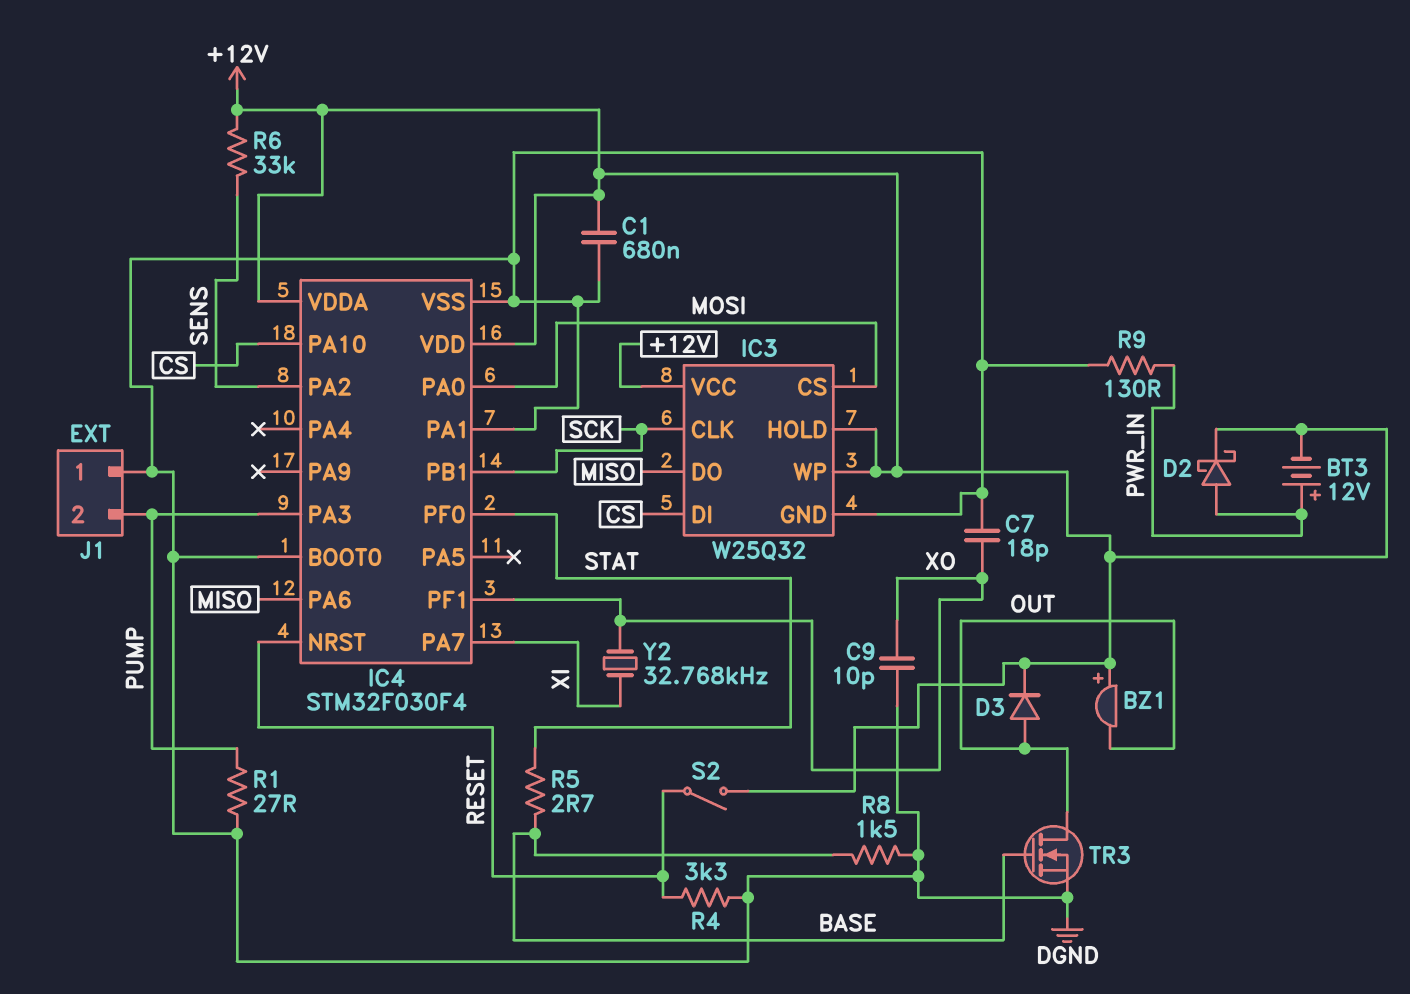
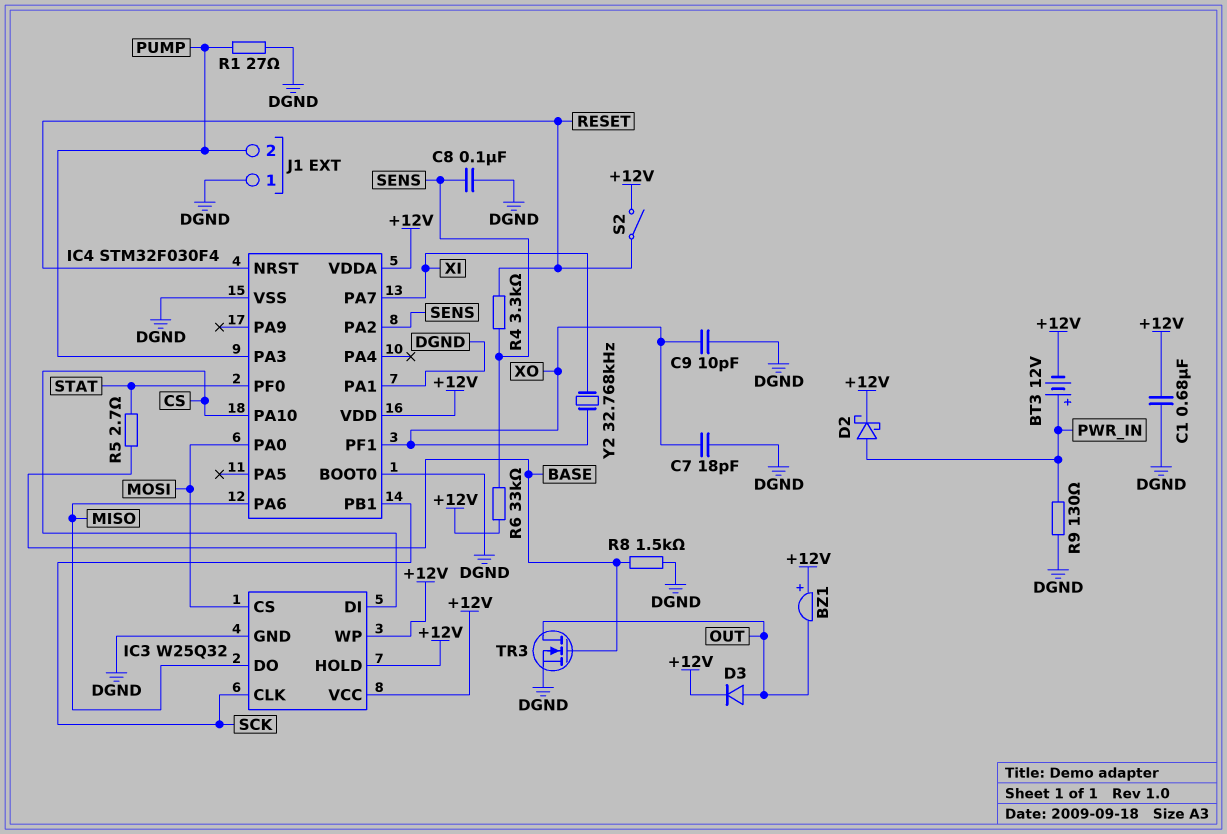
C8: none -> 100nF (DGND, SENS)
R4: 3.3k (DGND, RESET) -> 3.3k (RESET, SENS)

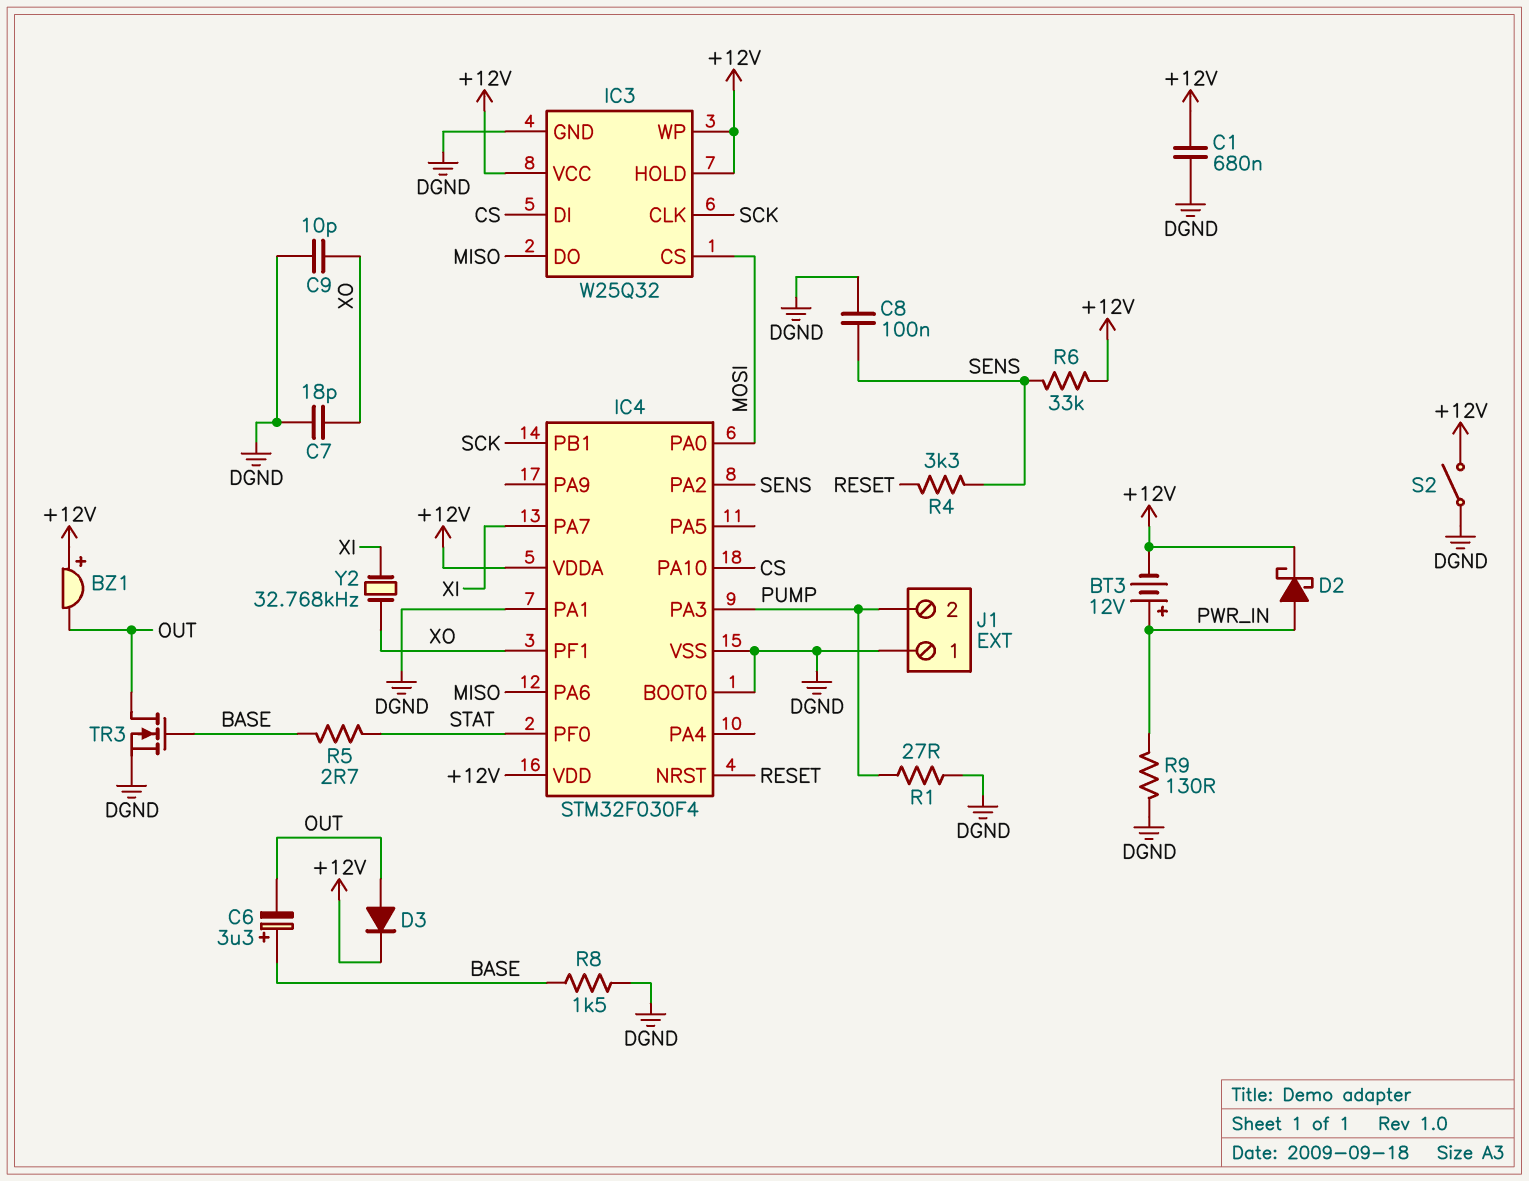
C6: none -> 3.3uF (plus BASE, minus OUT)
S2: switch (+12V, RESET) -> switch (+12V, DGND)

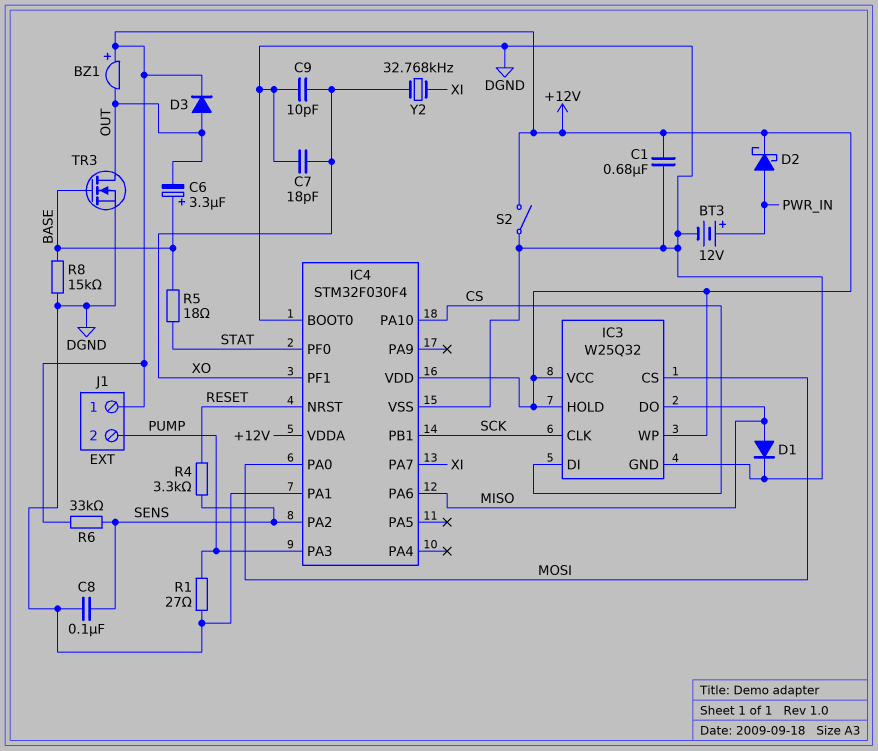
BT3: 12V (plus PWR_IN, minus +12V) -> 12V (plus PWR_IN, minus DGND)
D1: none -> diode (A MISO, K DGND)
J1 pin 1: DGND -> +12V
R5: 2.7 (BASE, STAT) -> 18 (BASE, STAT)
R8: 1.5k (BASE, DGND) -> 15k (BASE, DGND)
R9: 130 (DGND, PWR_IN) -> none

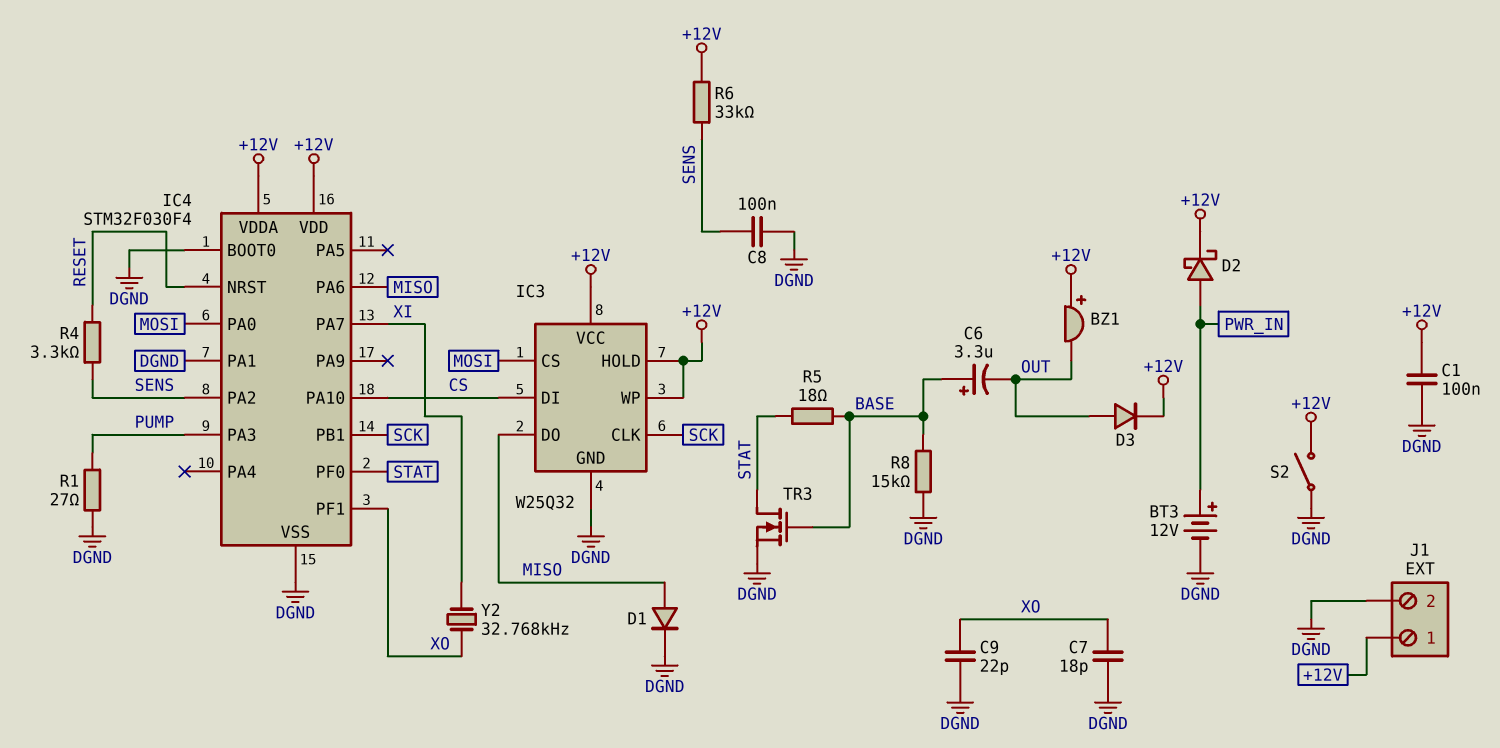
C1: 680nF (+12V, DGND) -> 100nF (+12V, DGND)
C9: 10pF (DGND, XO) -> 22pF (DGND, XO)
J1 pin 2: PUMP -> DGND
TR3: NMOS (G BASE, D OUT, S DGND) -> NMOS (G BASE, D STAT, S DGND)

